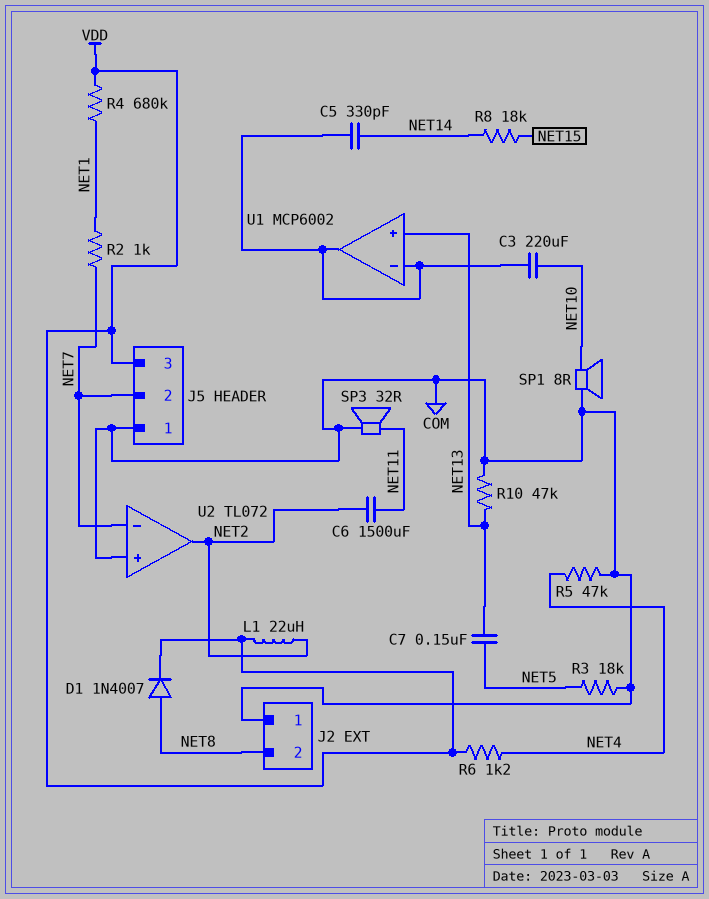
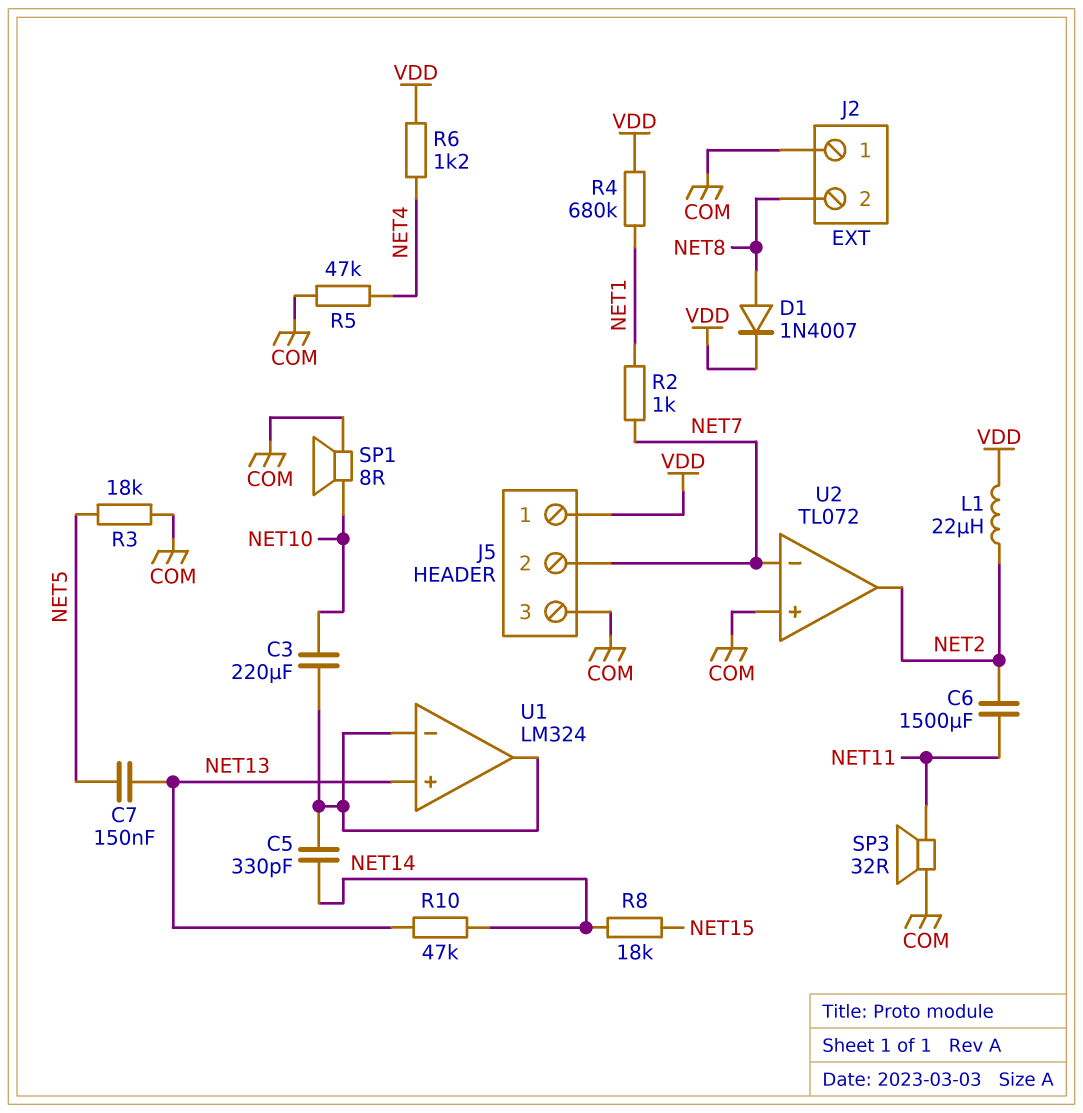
J5 pin 1: COM -> VDD
J5 pin 3: VDD -> COM
R10: 47k (COM, NET13) -> 47k (NET13, NET14)
U1: MCP6002 -> LM324

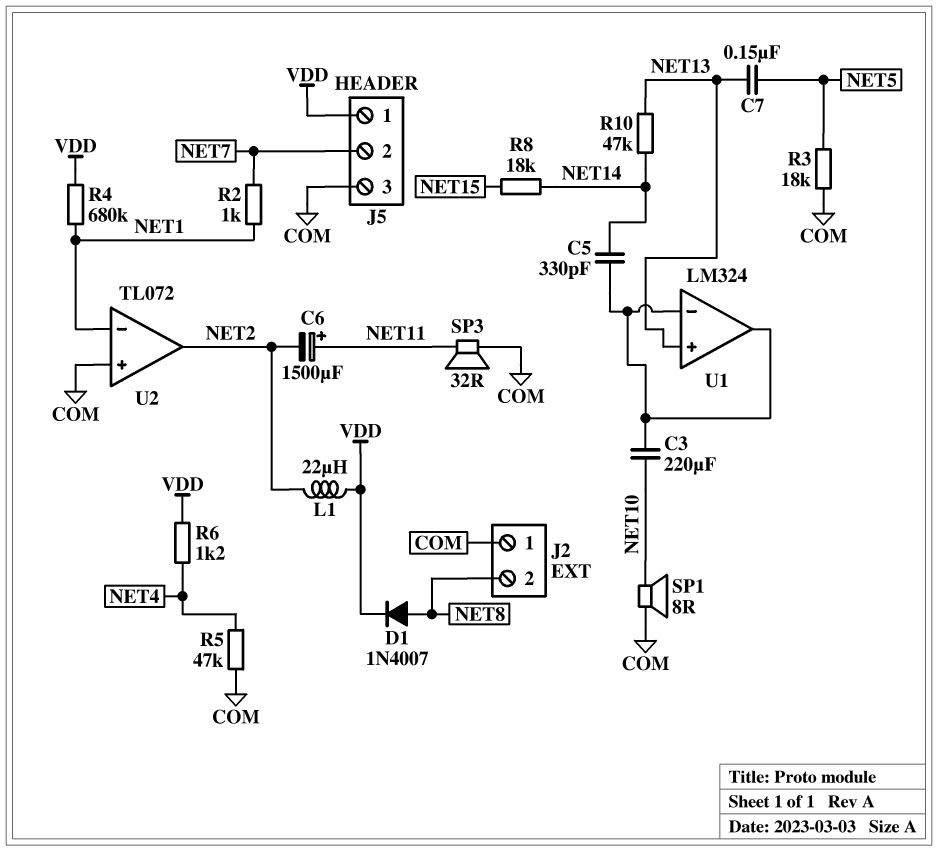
C6: 1500uF (NET2, NET11) -> 1500uF (plus NET11, minus NET2)
U2 pin in-: NET7 -> NET1

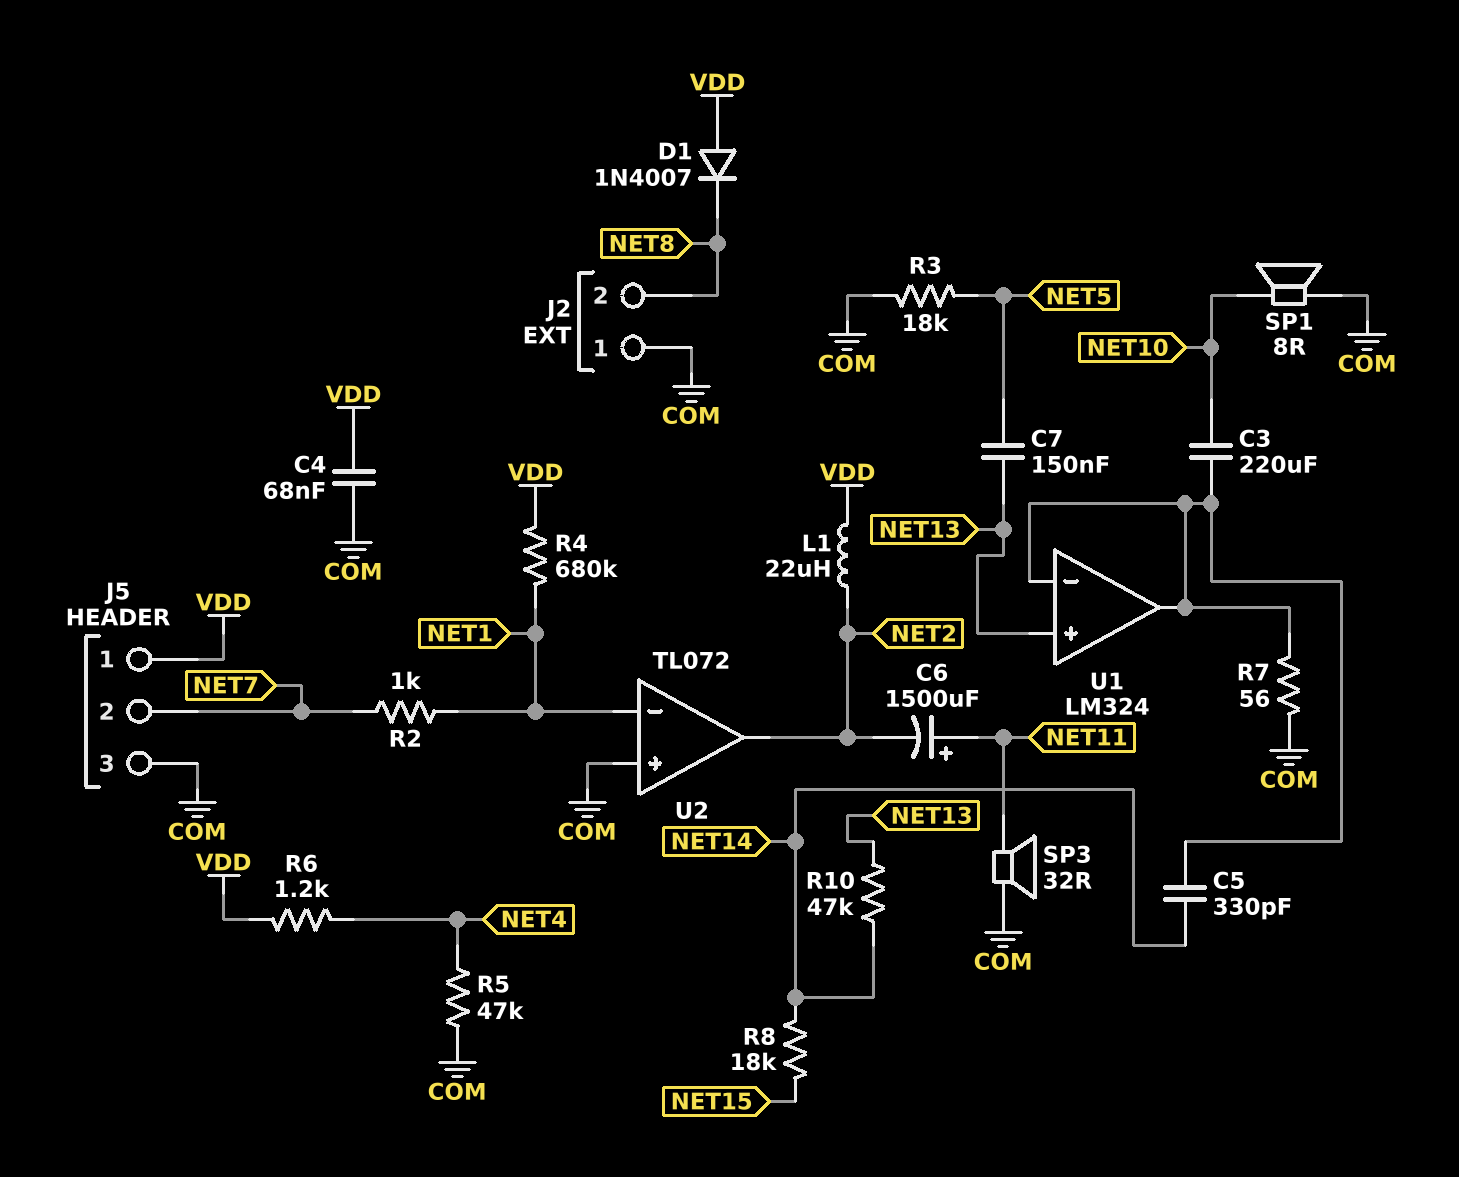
C4: none -> 68nF (COM, VDD)
D1: diode 1N4007 (A NET8, K VDD) -> diode 1N4007 (A VDD, K NET8)
R7: none -> 56 (COM, U1/in-)

